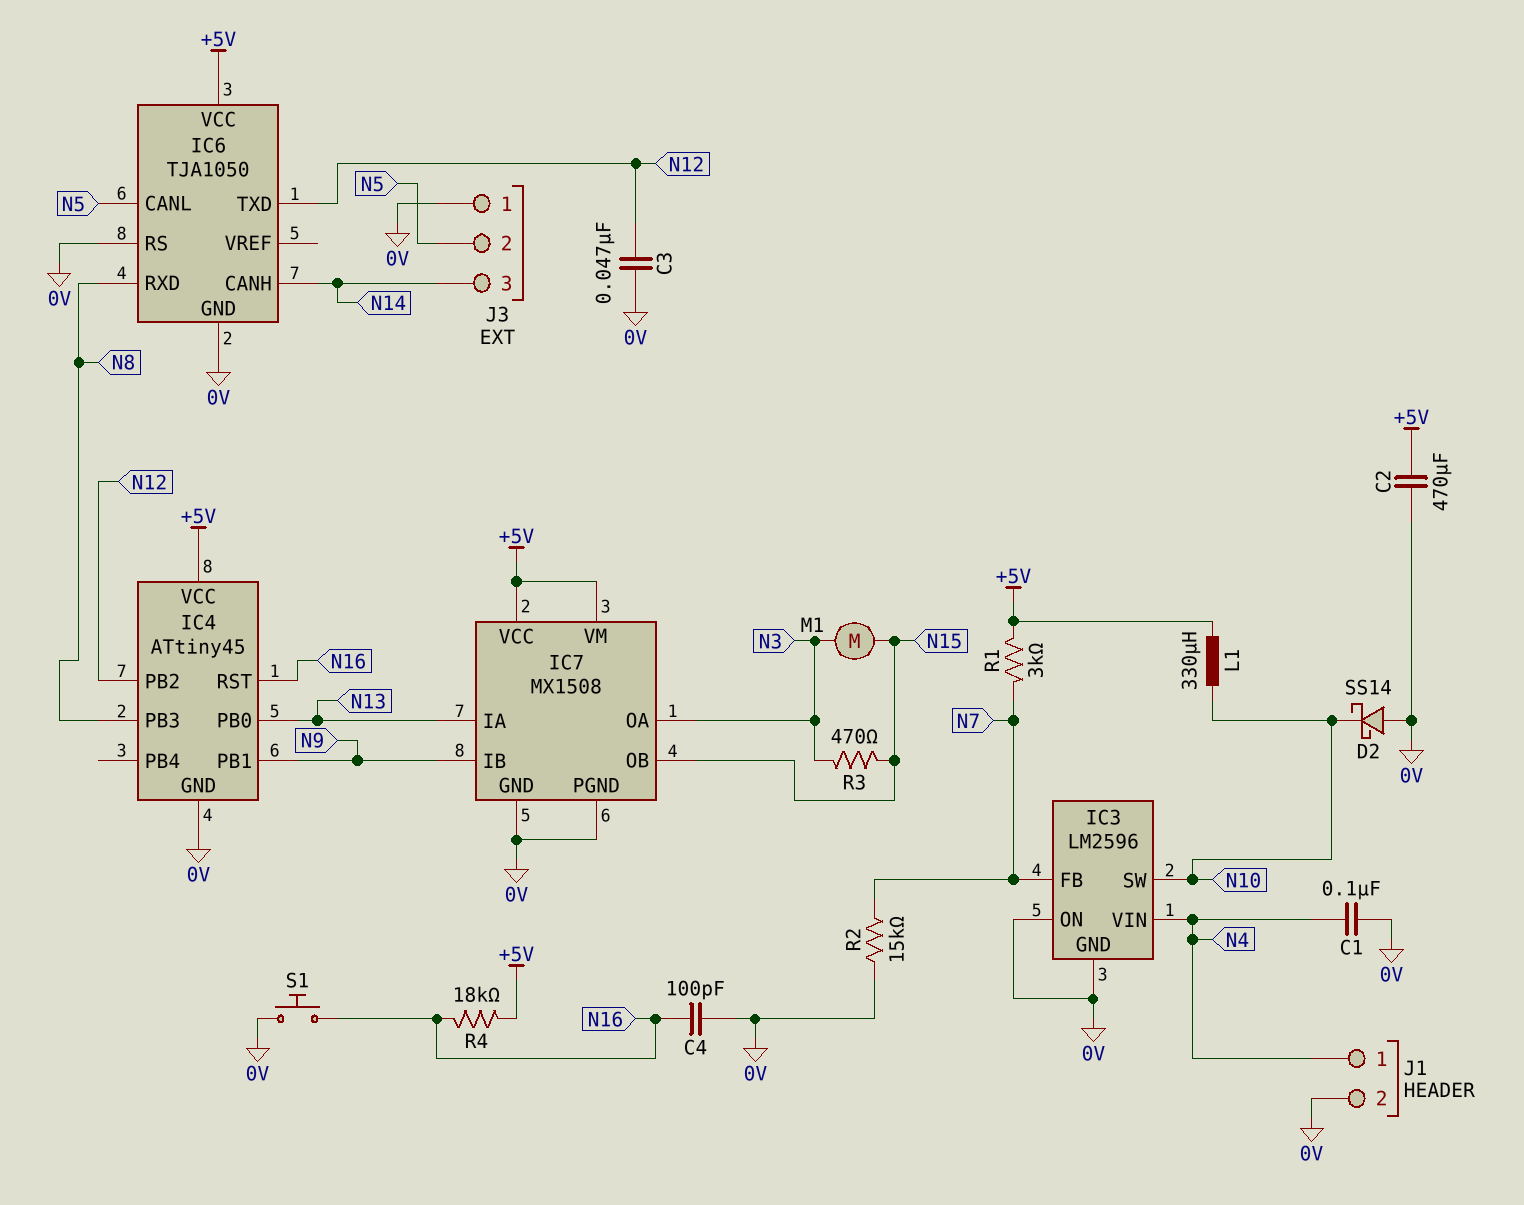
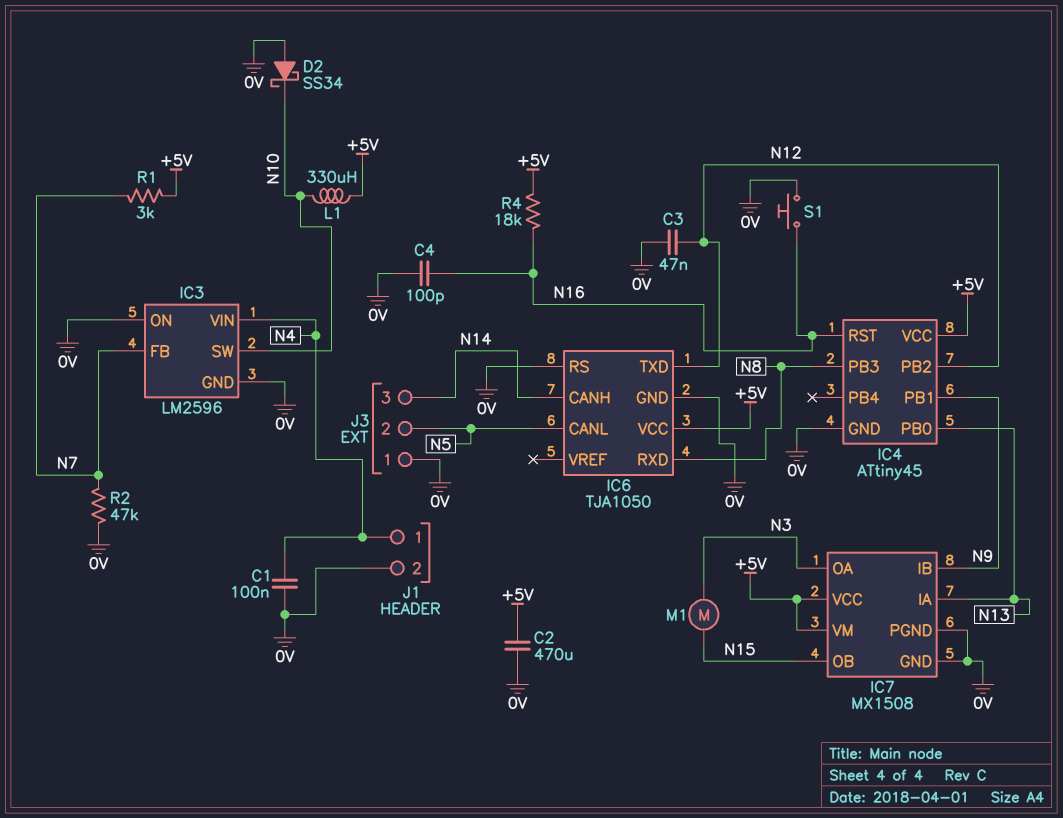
D2: schottky SS14 (A 0V, K N10) -> schottky SS34 (A 0V, K N10)
R2: 15k (0V, N7) -> 47k (0V, N7)
R3: 470 (N3, N15) -> none

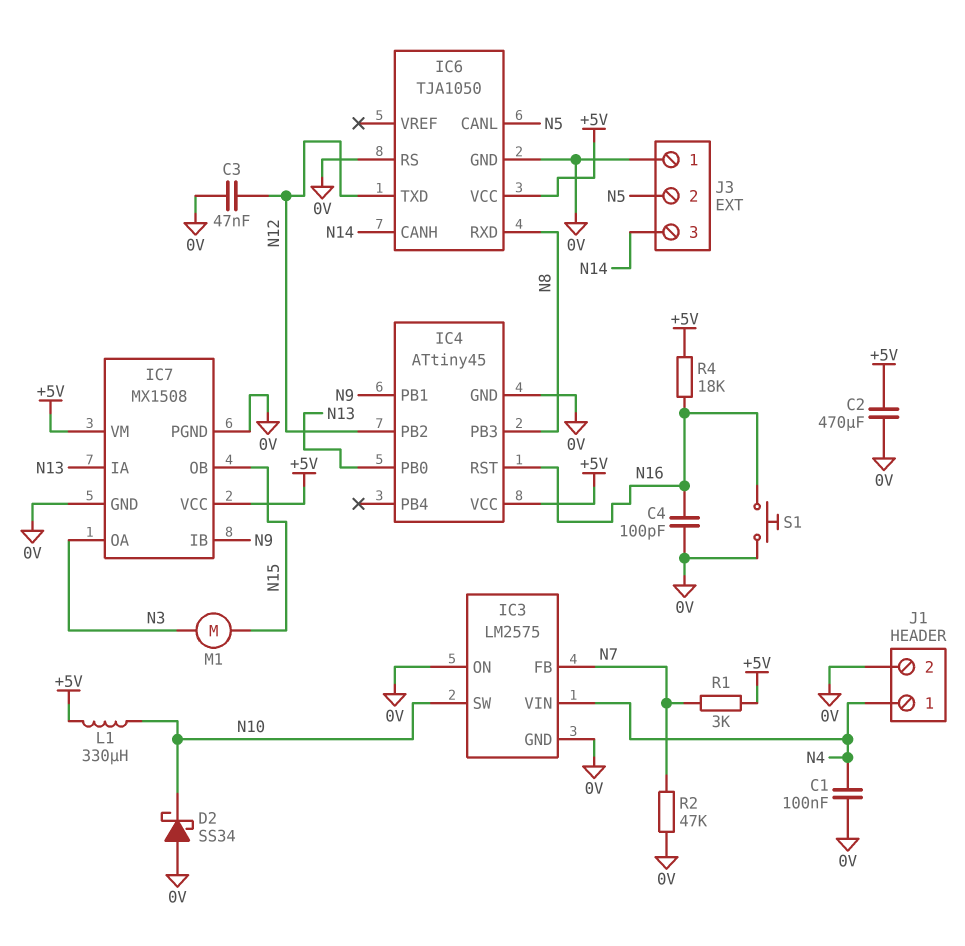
IC3: LM2596 -> LM2575

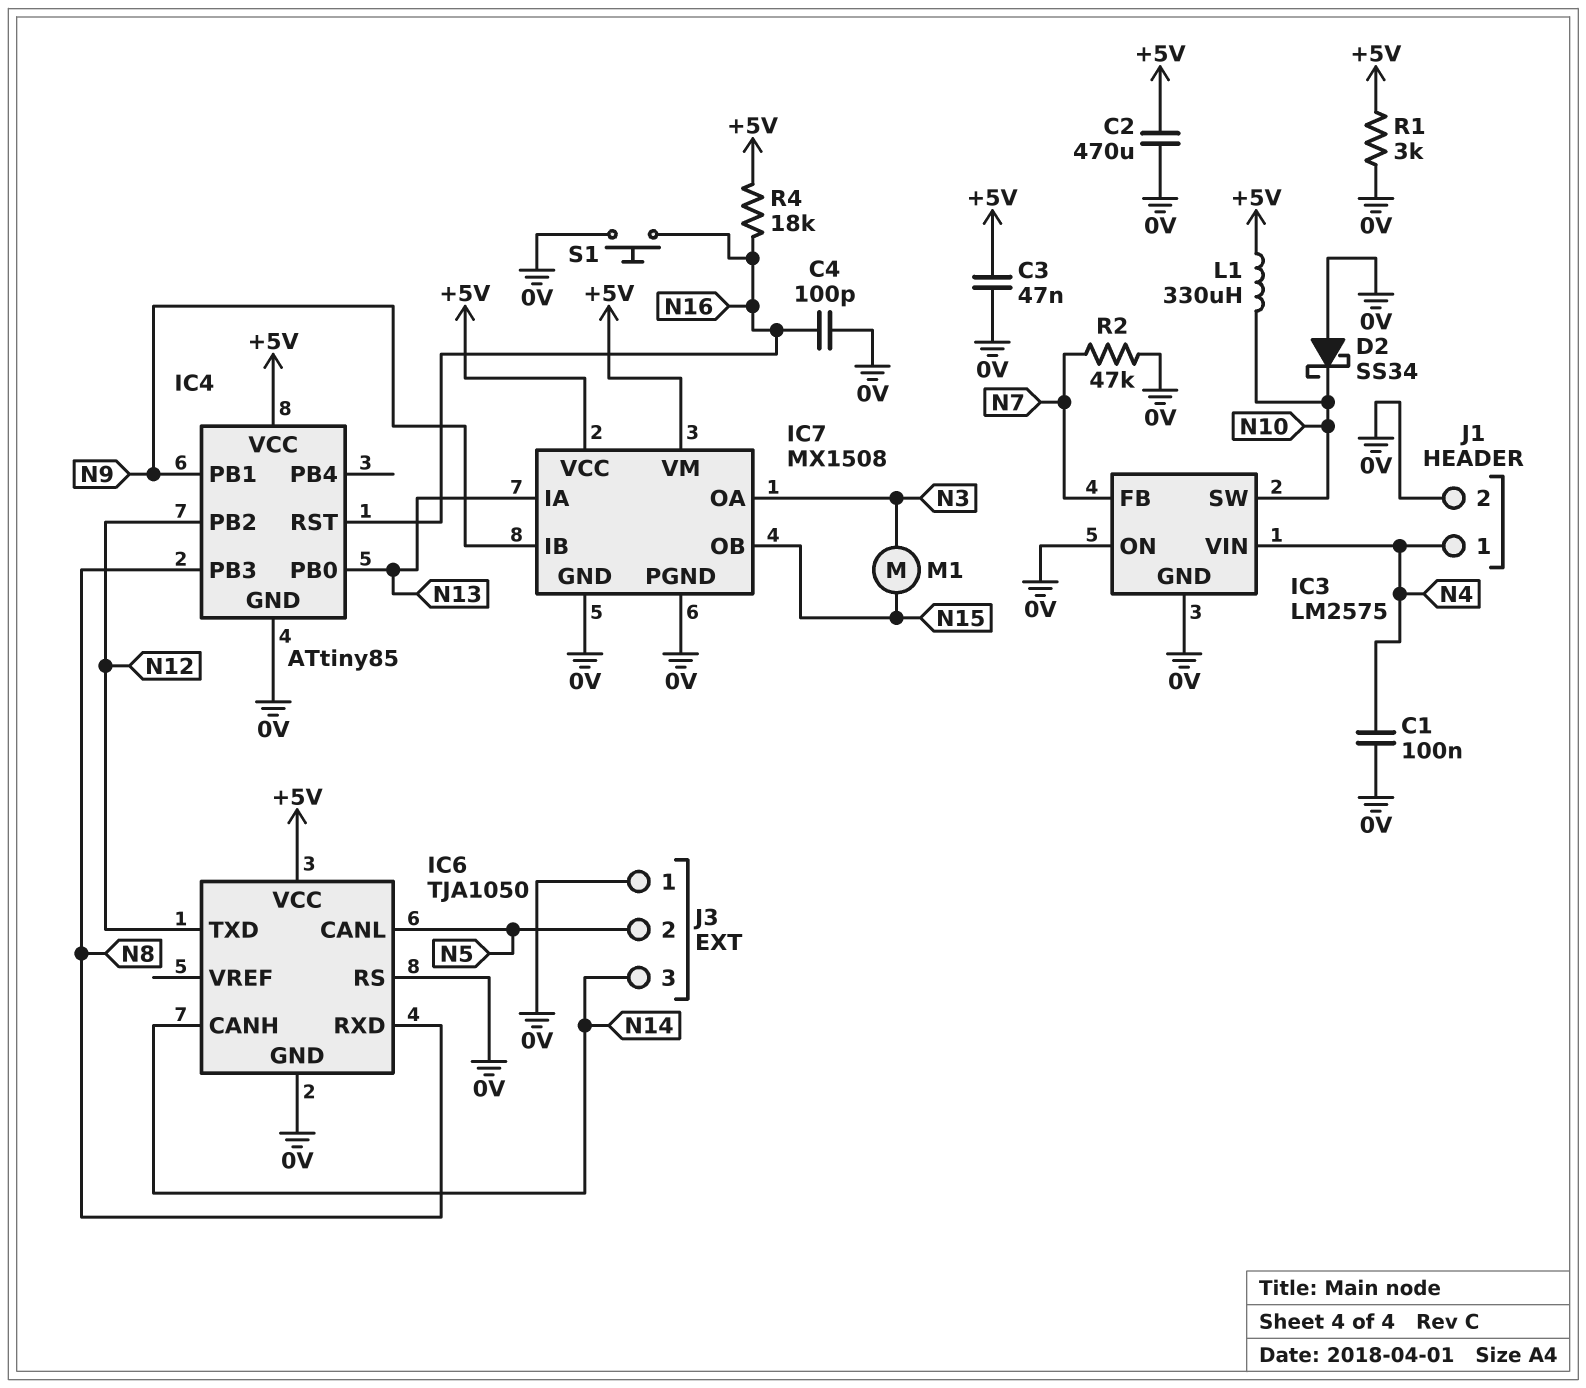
C3: 47nF (0V, N12) -> 47nF (+5V, 0V)
IC4: ATtiny45 -> ATtiny85
R1: 3k (+5V, N7) -> 3k (+5V, 0V)

